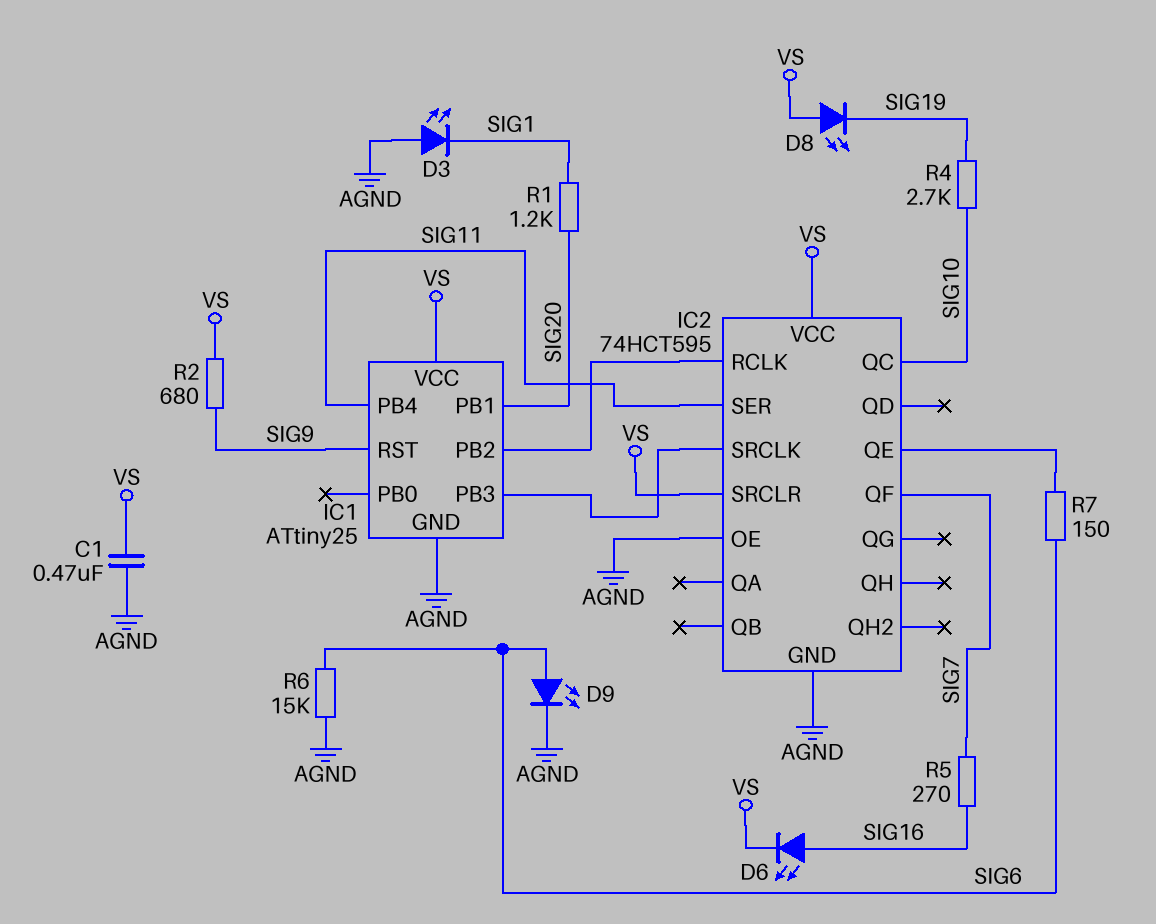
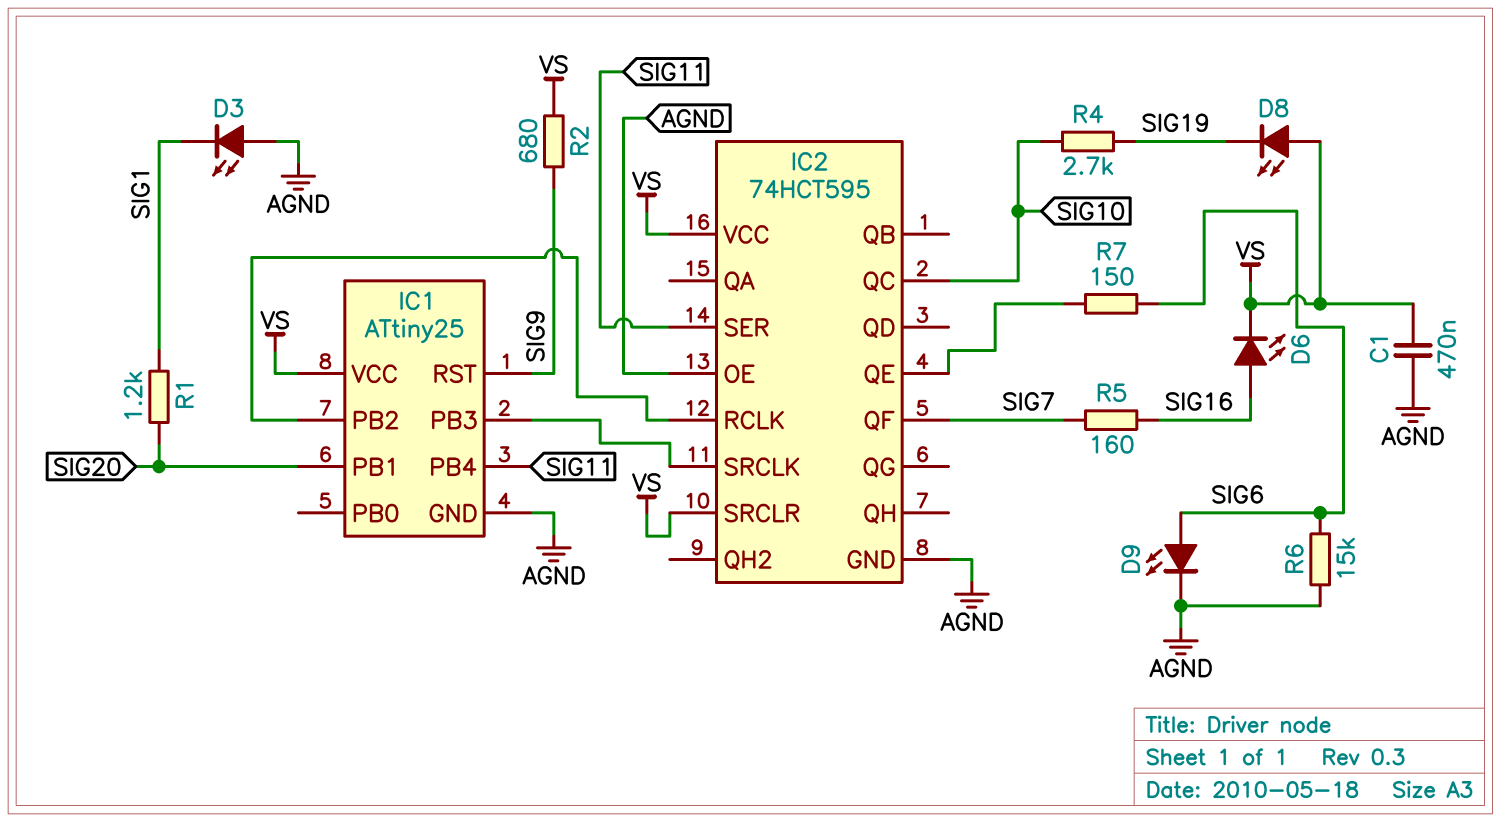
R5: 270 (SIG7, SIG16) -> 160 (SIG7, SIG16)

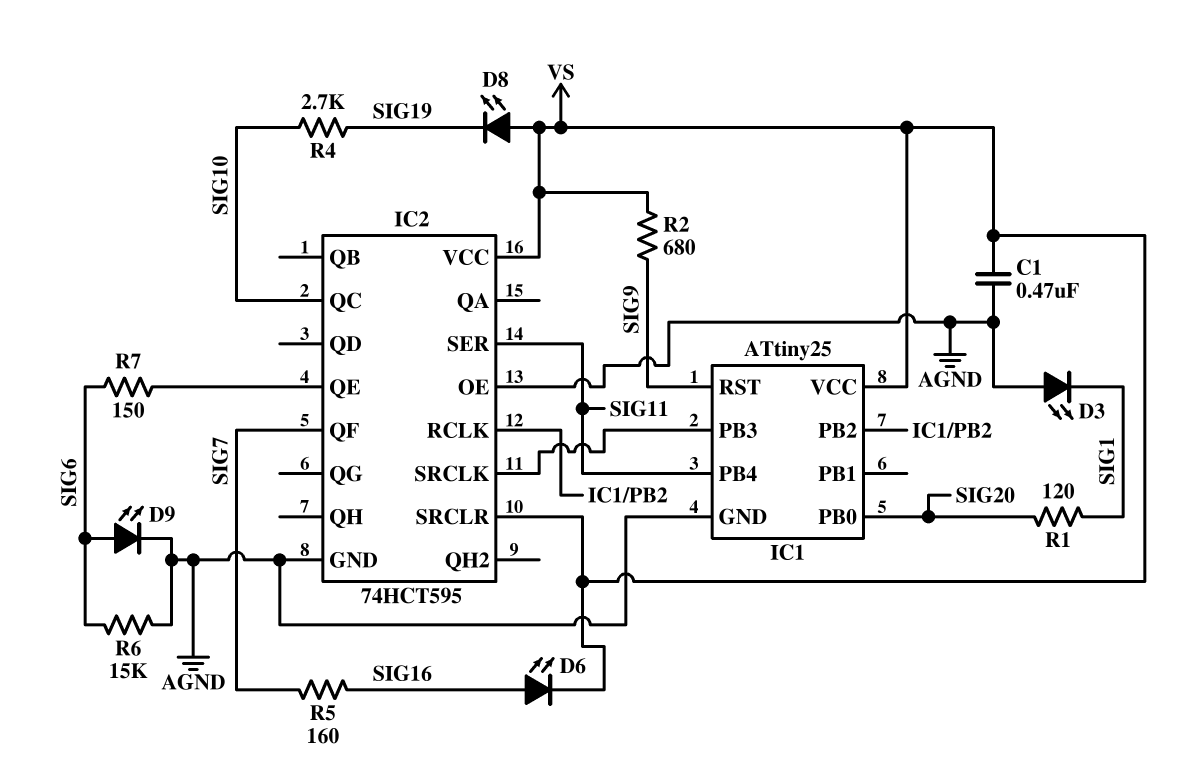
IC1 pin PB0: none -> SIG20
IC1 pin PB1: SIG20 -> none
R1: 1.2k (SIG1, SIG20) -> 120 (SIG1, SIG20)

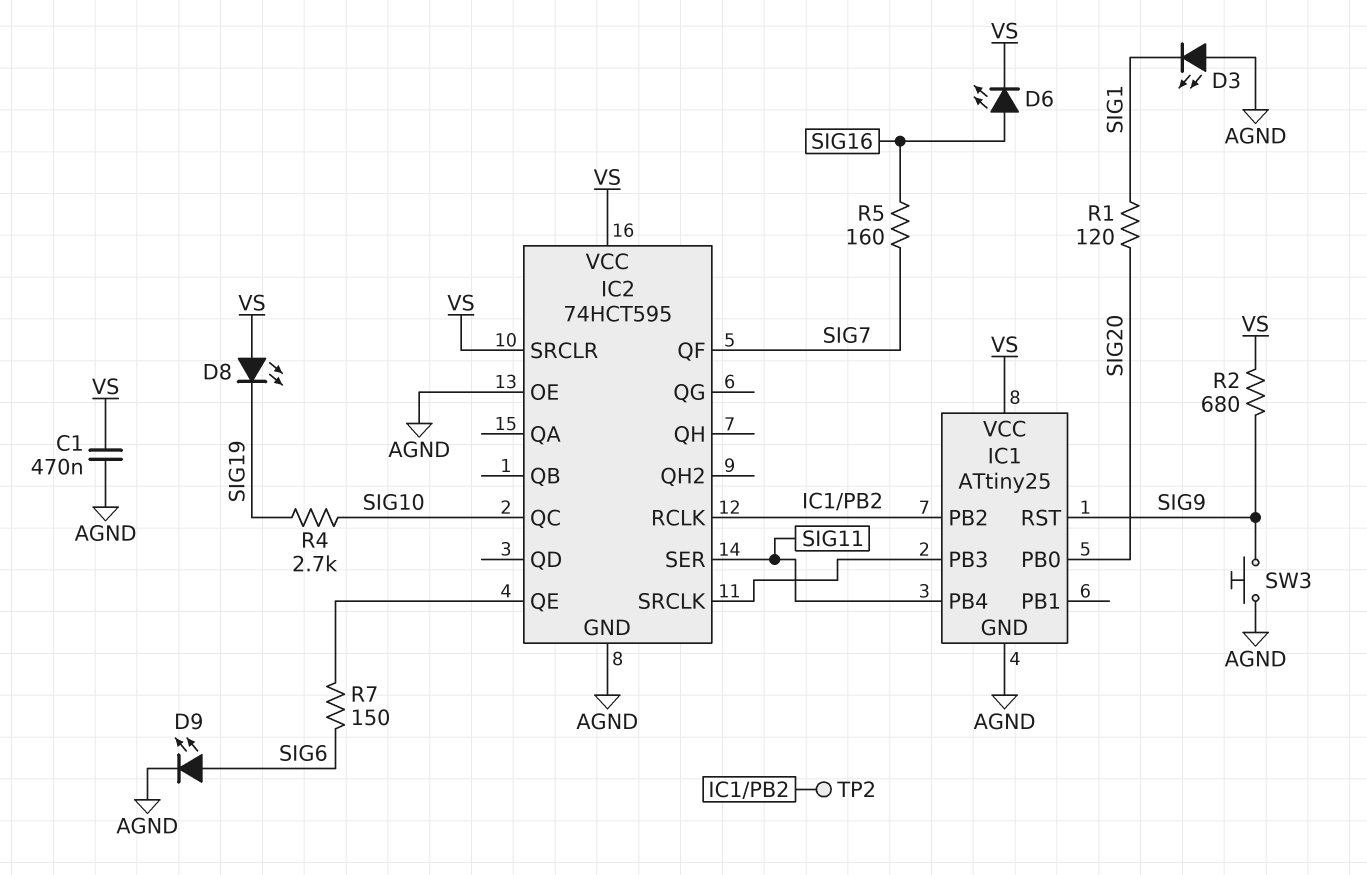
R6: 15k (AGND, SIG6) -> none
SW3: none -> button (AGND, SIG9)
TP2: none -> test point (IC1/PB2)

